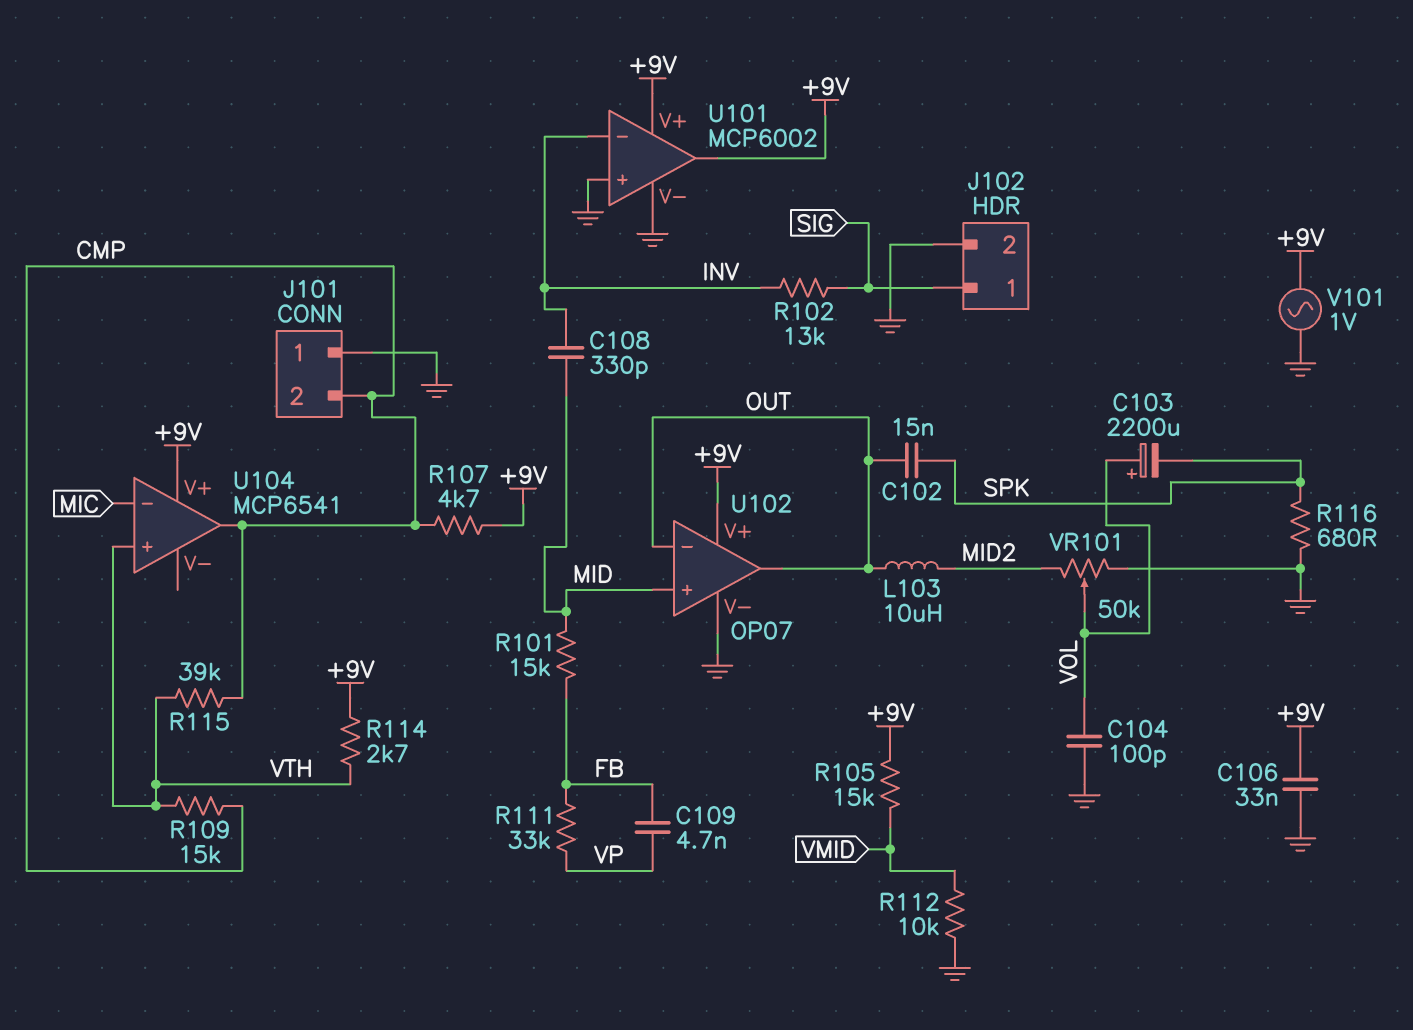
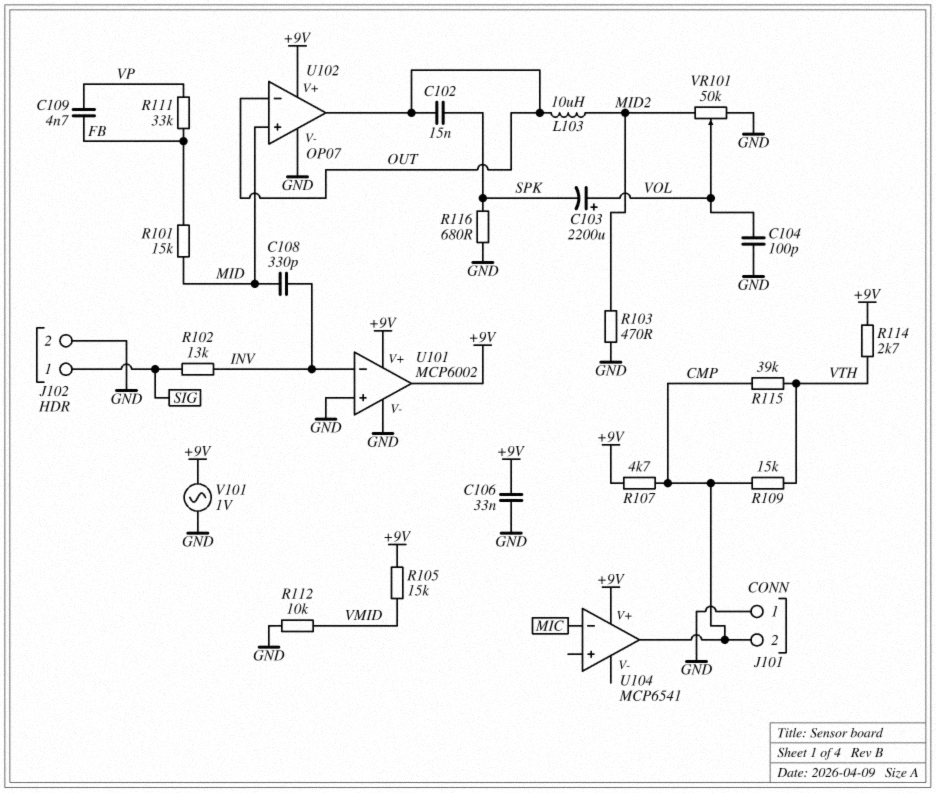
R103: none -> 470 (GND, MID2)
U104 pin in+: VTH -> none

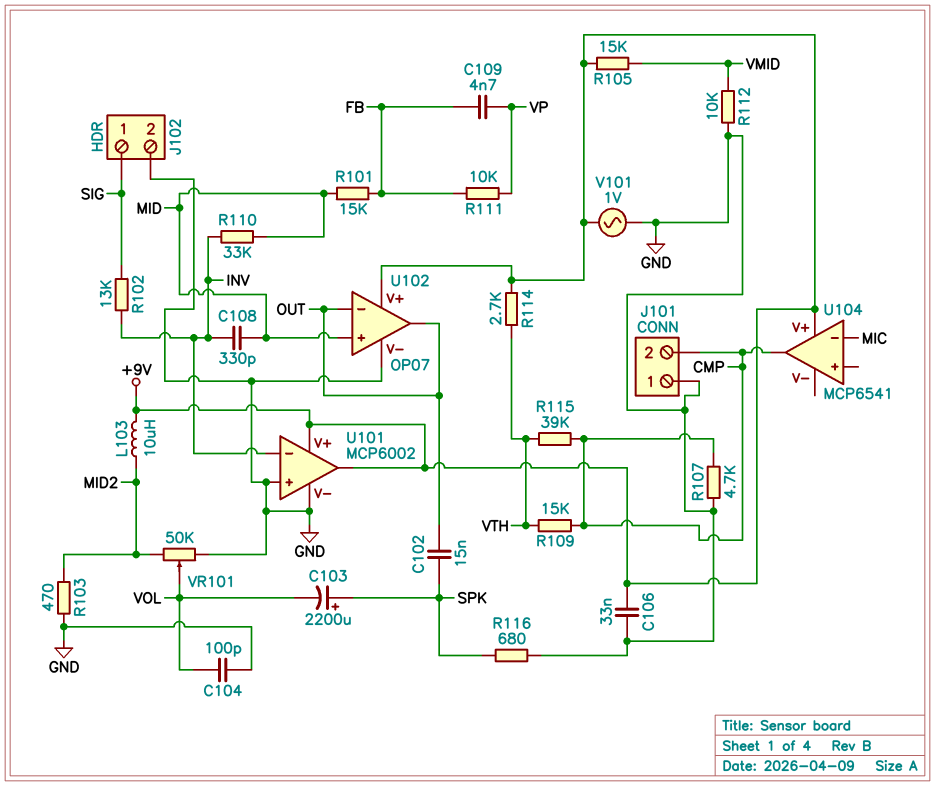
C103: 2200uF (plus VOL, minus SPK) -> 2200uF (plus SPK, minus VOL)
L103: 10uH (MID2, OUT) -> 10uH (+9V, MID2)
R107: 4.7k (+9V, CMP) -> 4.7k (CMP, GND)
R110: none -> 33k (INV, MID)
R111: 33k (FB, VP) -> 10k (FB, VP)

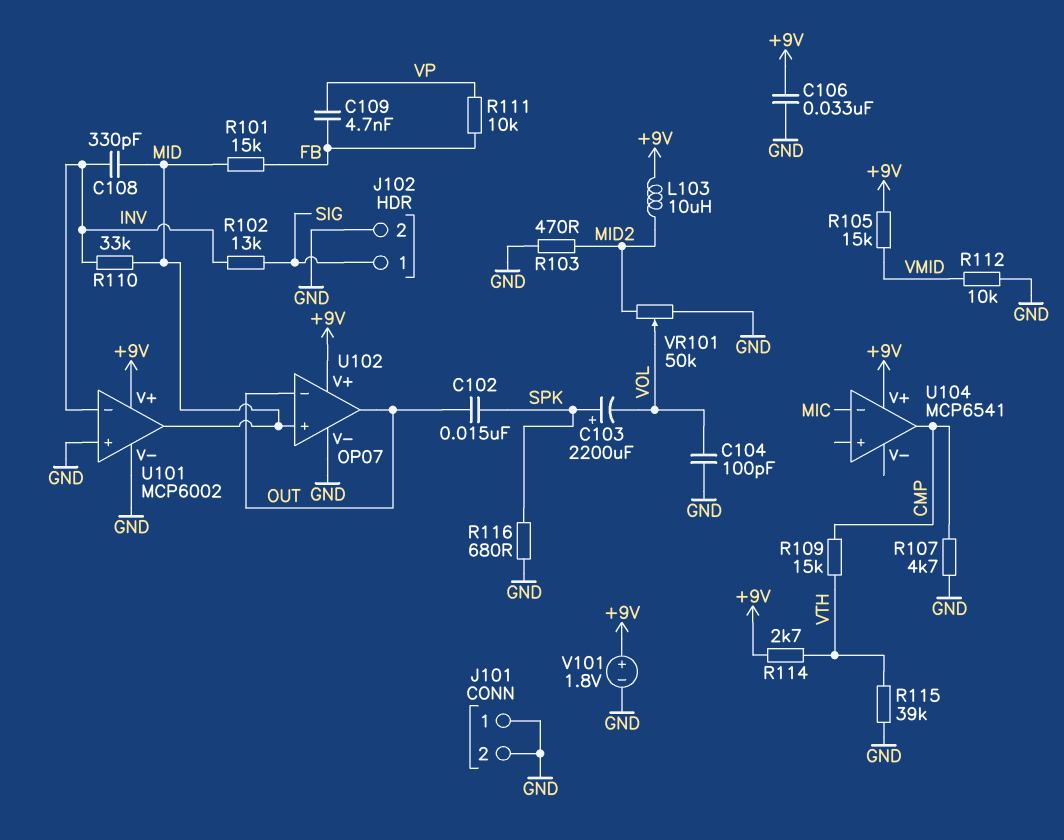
J101 pin 2: CMP -> GND
R115: 39k (CMP, VTH) -> 39k (GND, VTH)
U101 pin out: +9V -> MID
V101: AC 1V (+9V, GND) -> 1.8V (plus +9V, minus GND)

